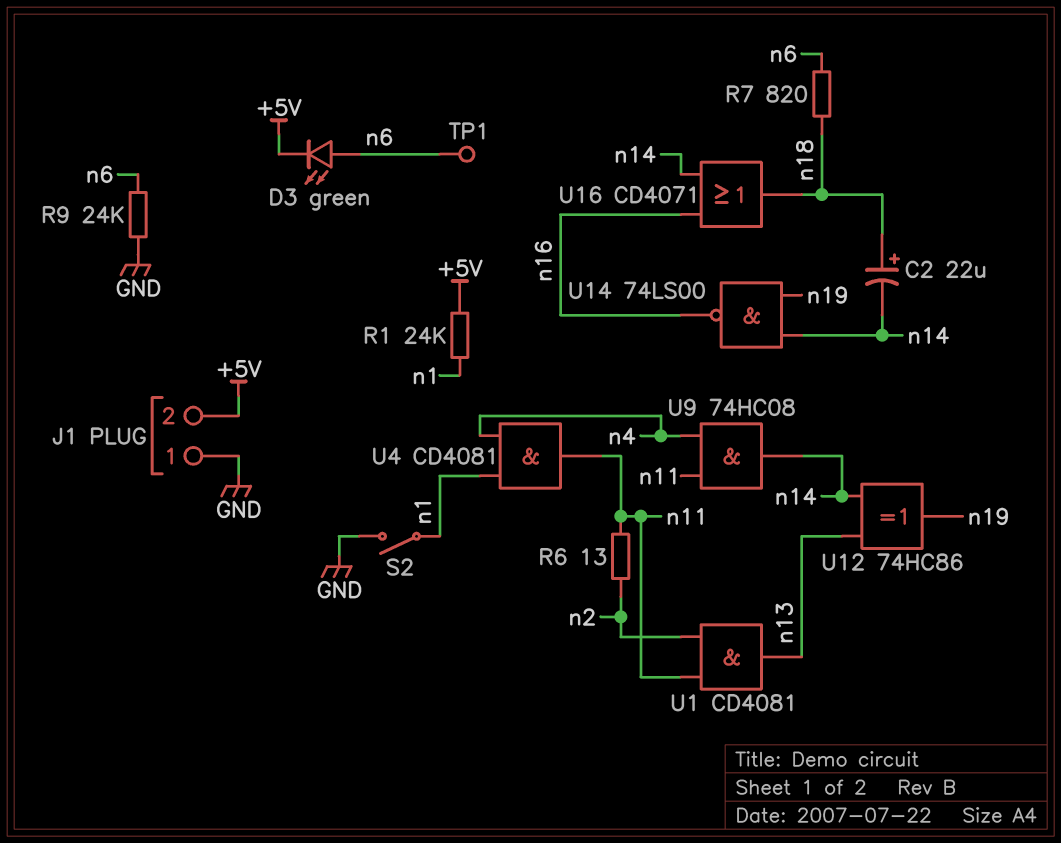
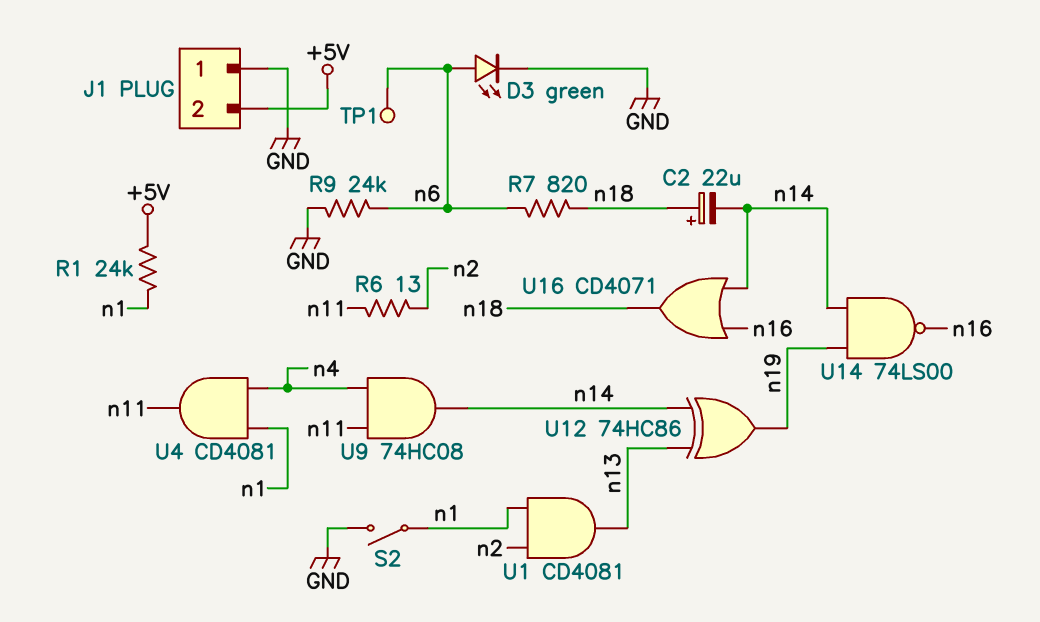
D3: LED green (A n6, K +5V) -> LED green (A n6, K GND)
U1: AND CD4081 (in n2, in n11, out n13) -> AND CD4081 (in n1, in n2, out n13)

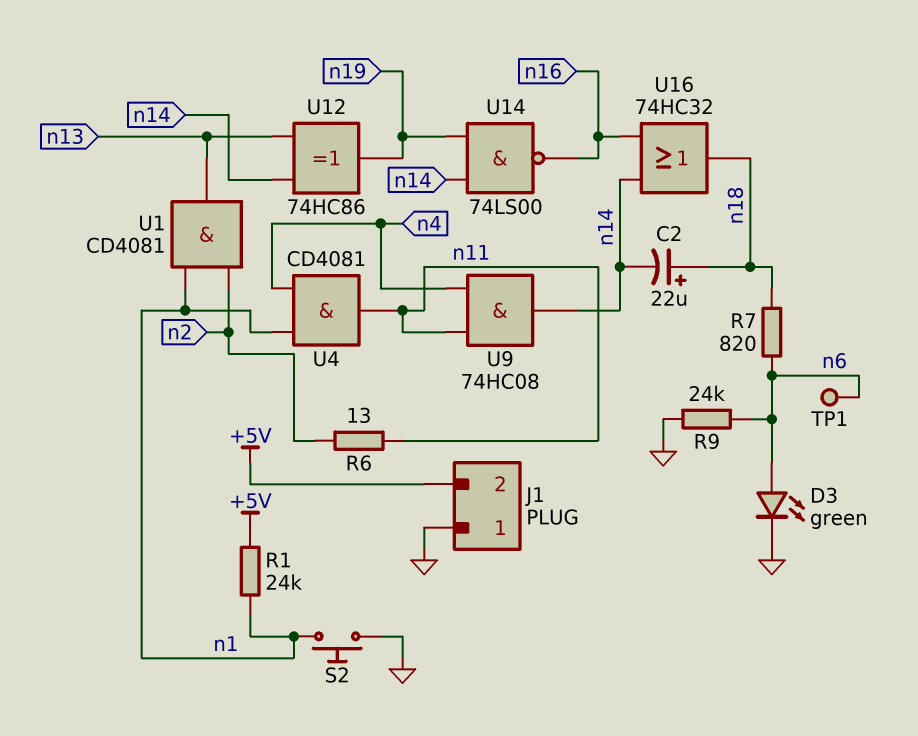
S2: switch (GND, n1) -> button (GND, n1)
U16: OR CD4071 (in n14, in n16, out n18) -> OR 74HC32 (in n14, in n16, out n18)

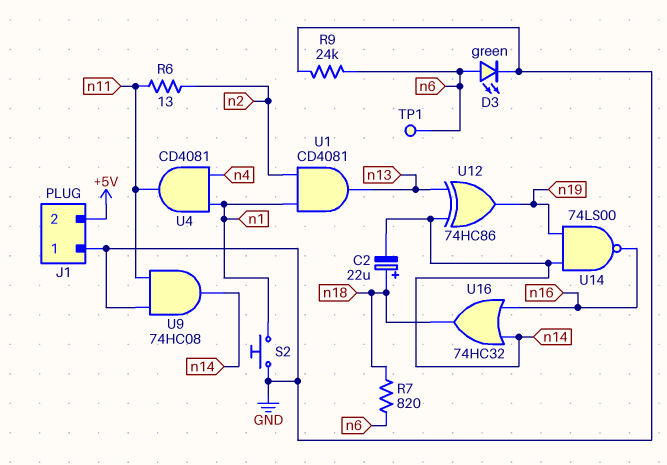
R1: 24k (+5V, n1) -> none
U9: AND 74HC08 (in n4, in n11, out n14) -> AND 74HC08 (in GND, in n11, out n14)

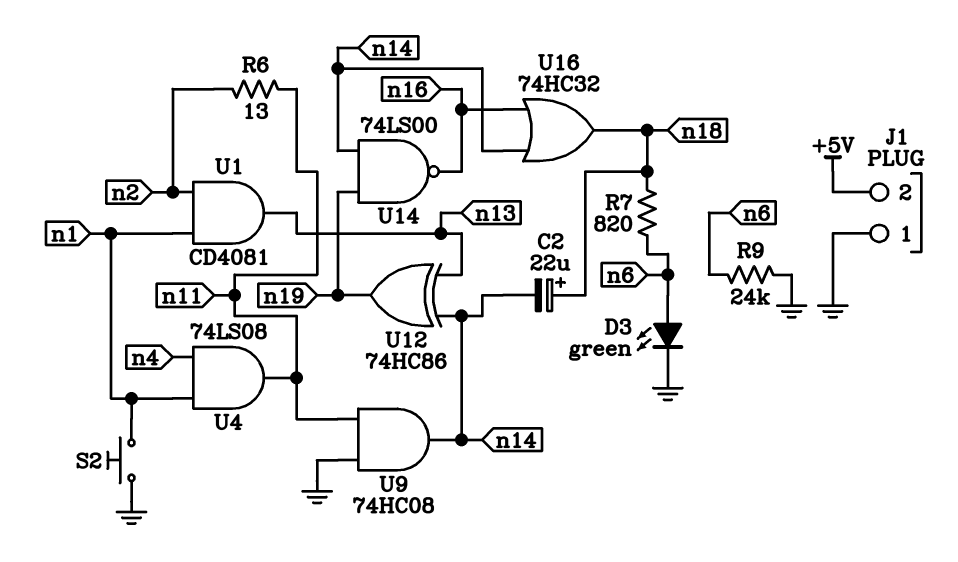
TP1: test point (n6) -> none
U4: AND CD4081 (in n1, in n4, out n11) -> AND 74LS08 (in n1, in n4, out n11)

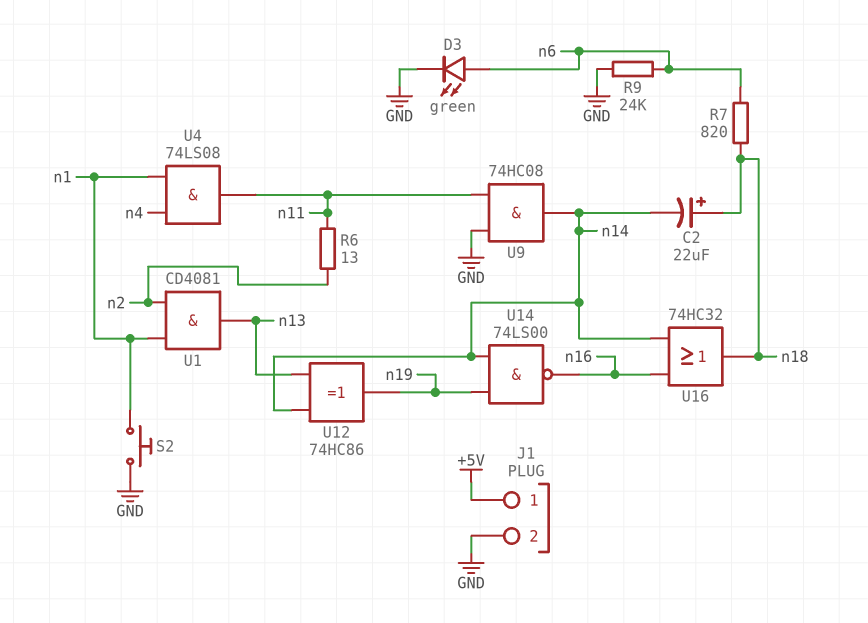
J1 pin 1: GND -> +5V
J1 pin 2: +5V -> GND

